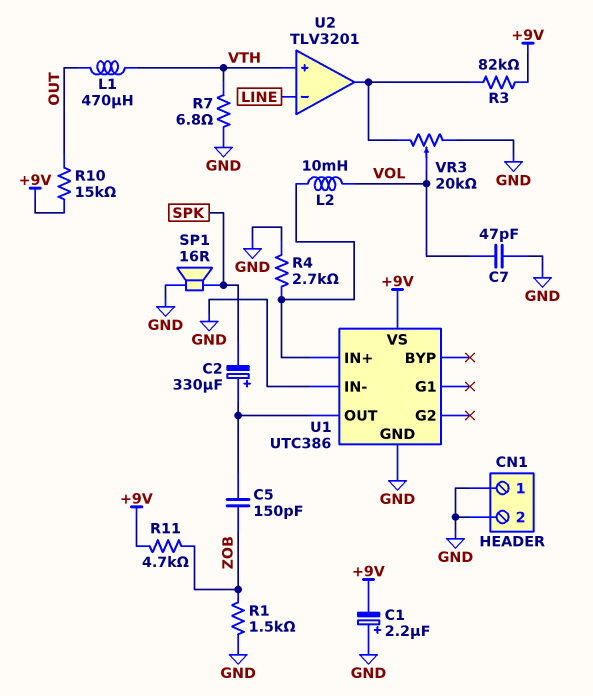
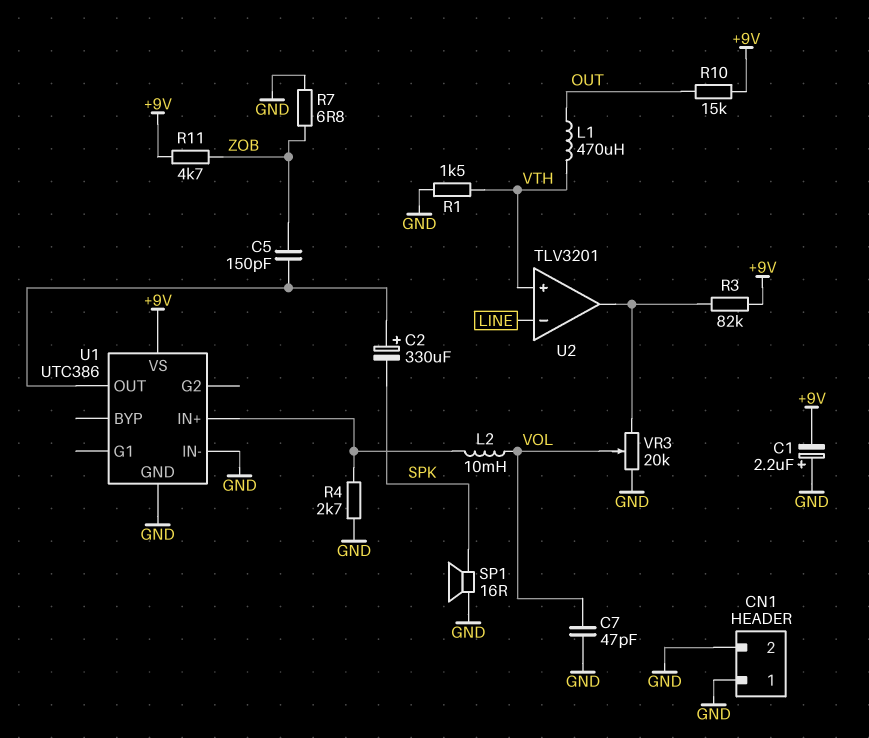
R1: 1.5k (GND, ZOB) -> 1.5k (GND, VTH)
R7: 6.8 (GND, VTH) -> 6.8 (GND, ZOB)

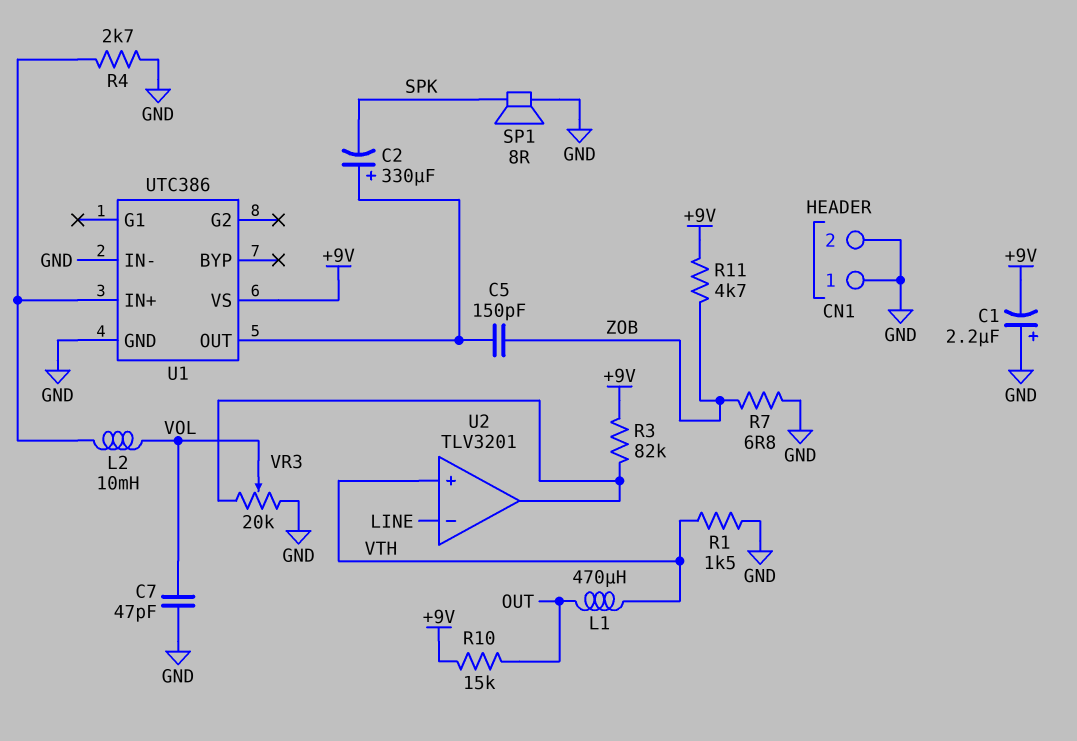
SP1: speaker 16R (GND, SPK) -> speaker 8R (GND, SPK)

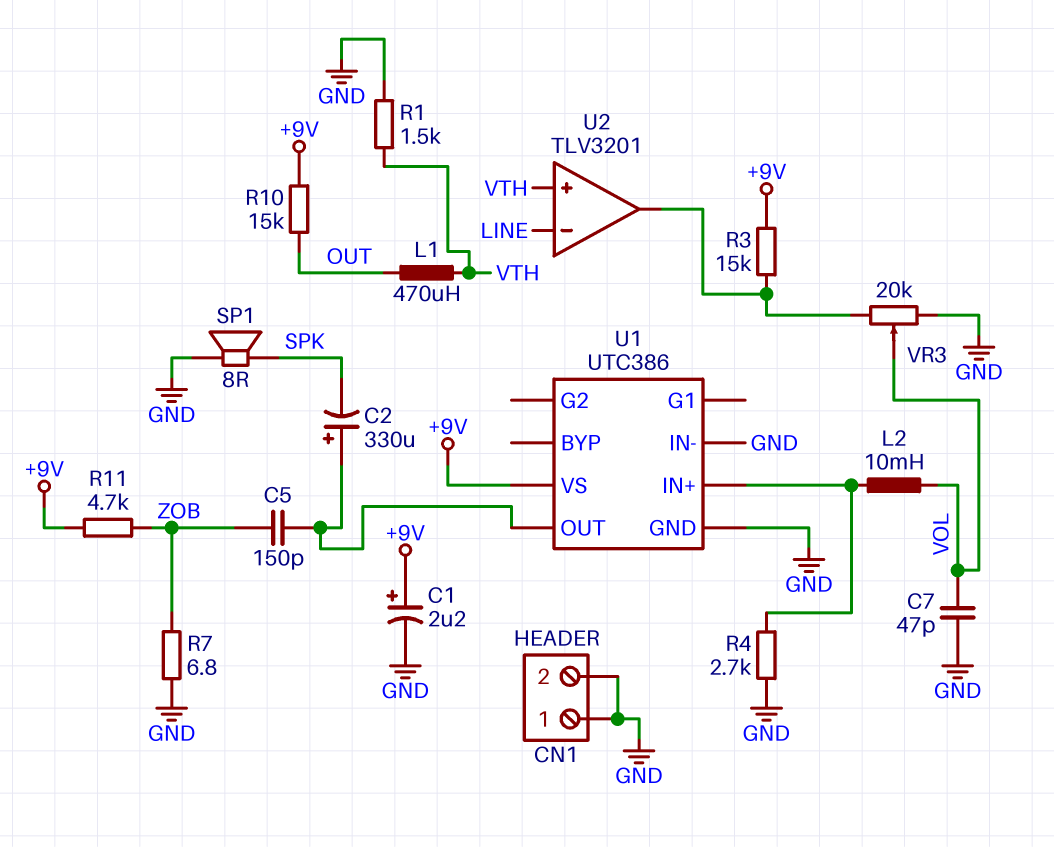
C1: 2.2uF (plus GND, minus +9V) -> 2.2uF (plus +9V, minus GND)
R3: 82k (+9V, U2/out) -> 15k (+9V, U2/out)

